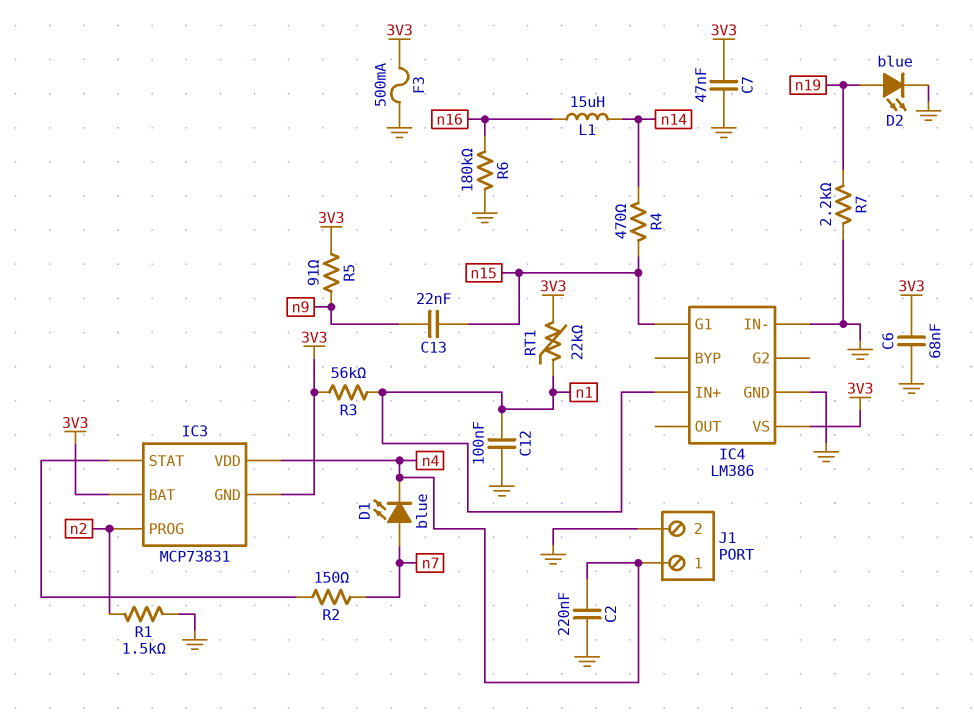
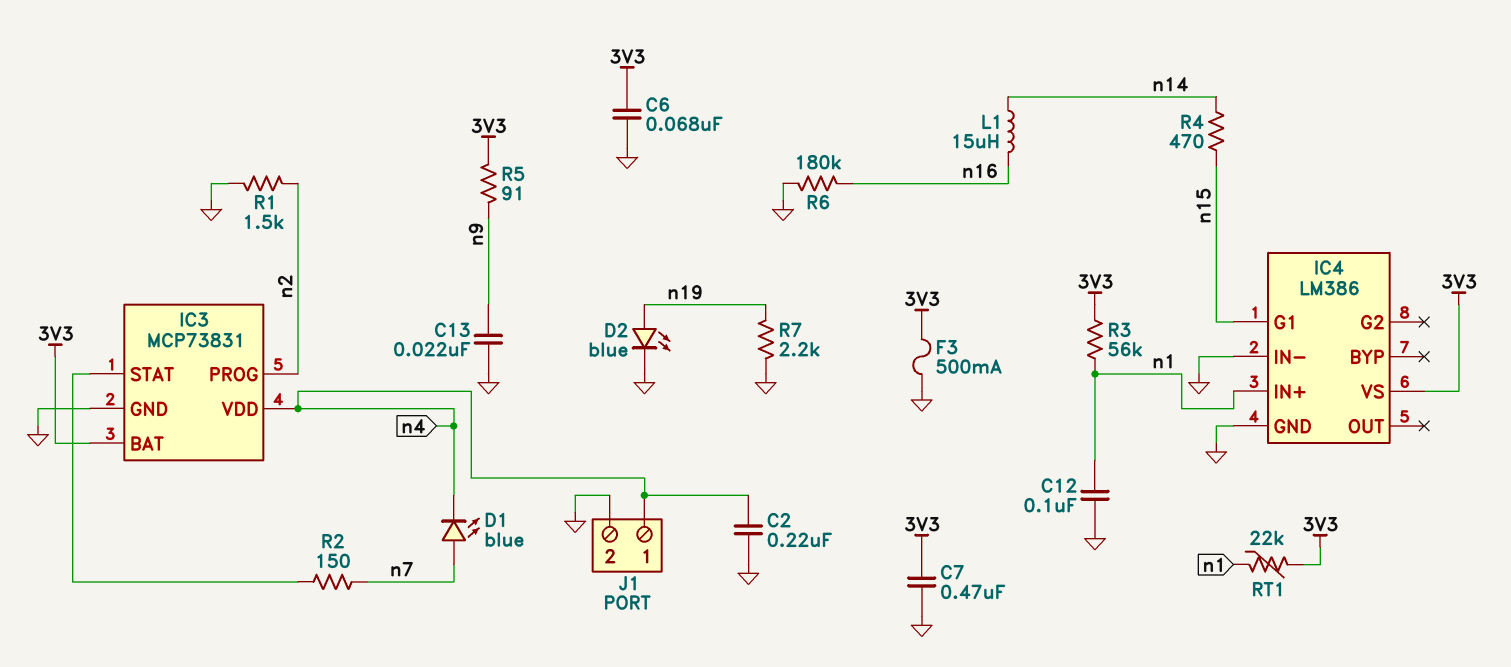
C7: 47nF (3V3, GND) -> 470nF (3V3, GND)
C13: 22nF (n9, n15) -> 22nF (GND, n9)
IC3 pin GND: 3V3 -> GND

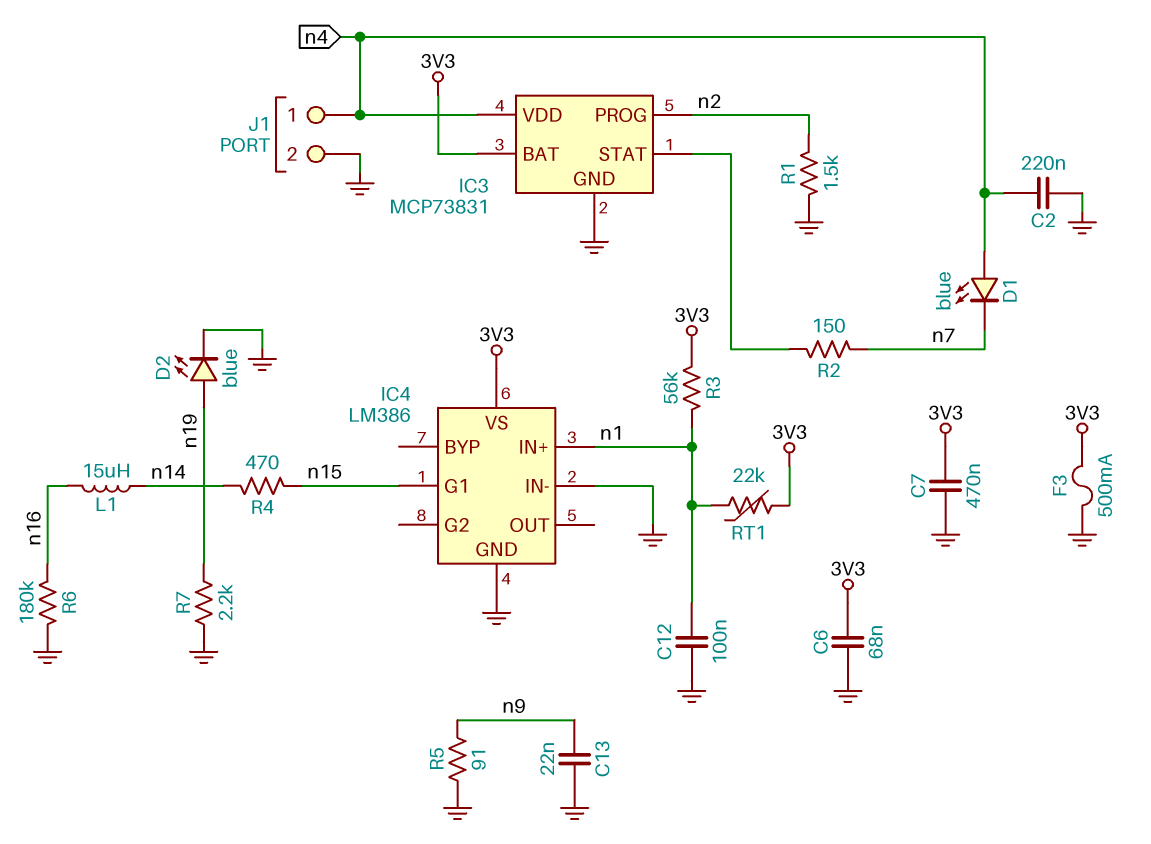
D1: LED blue (A n7, K n4) -> LED blue (A n4, K n7)
R5: 91 (3V3, n9) -> 91 (GND, n9)

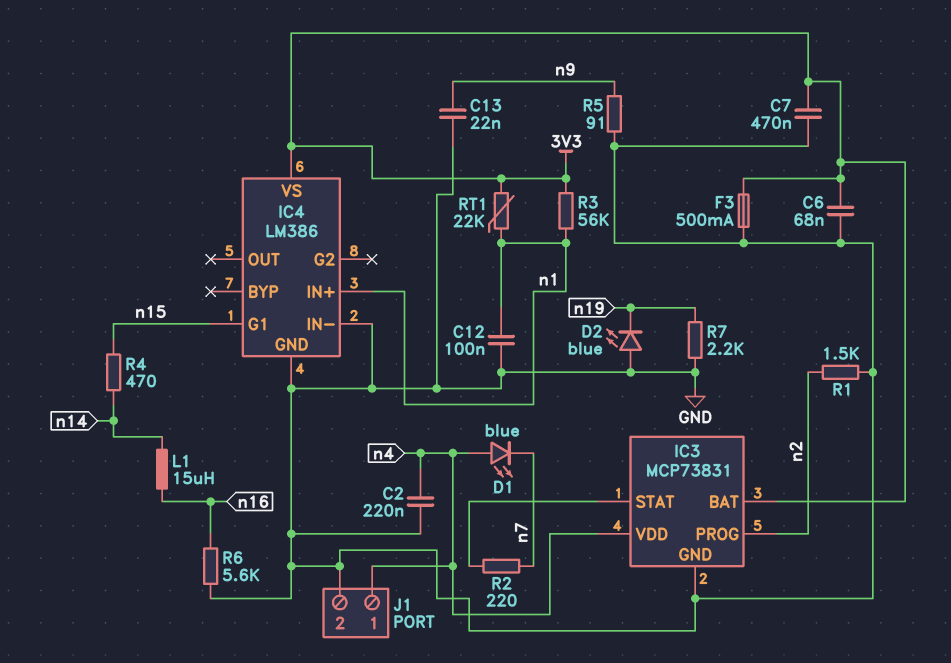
D2: LED blue (A n19, K GND) -> LED blue (A GND, K n19)
R2: 150 (IC3/STAT, n7) -> 220 (IC3/STAT, n7)
R6: 180k (GND, n16) -> 5.6k (GND, n16)

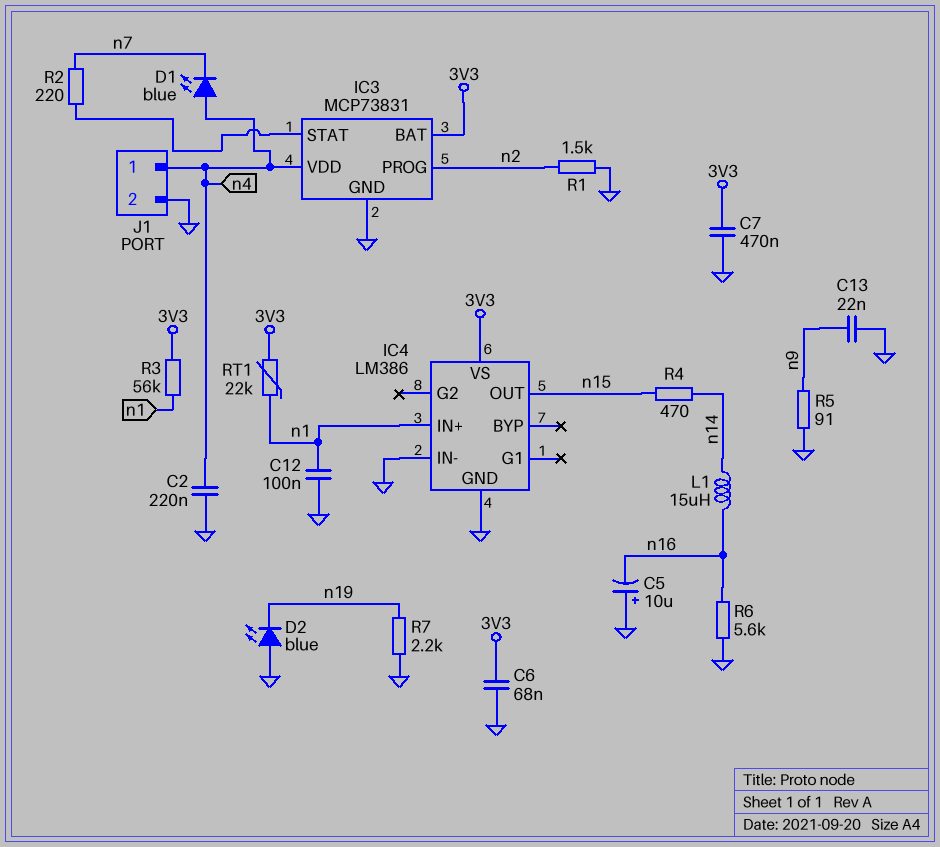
C5: none -> 10uF (plus GND, minus n16)
F3: 500mA (3V3, GND) -> none
IC4 pin G1: n15 -> none
IC4 pin OUT: none -> n15

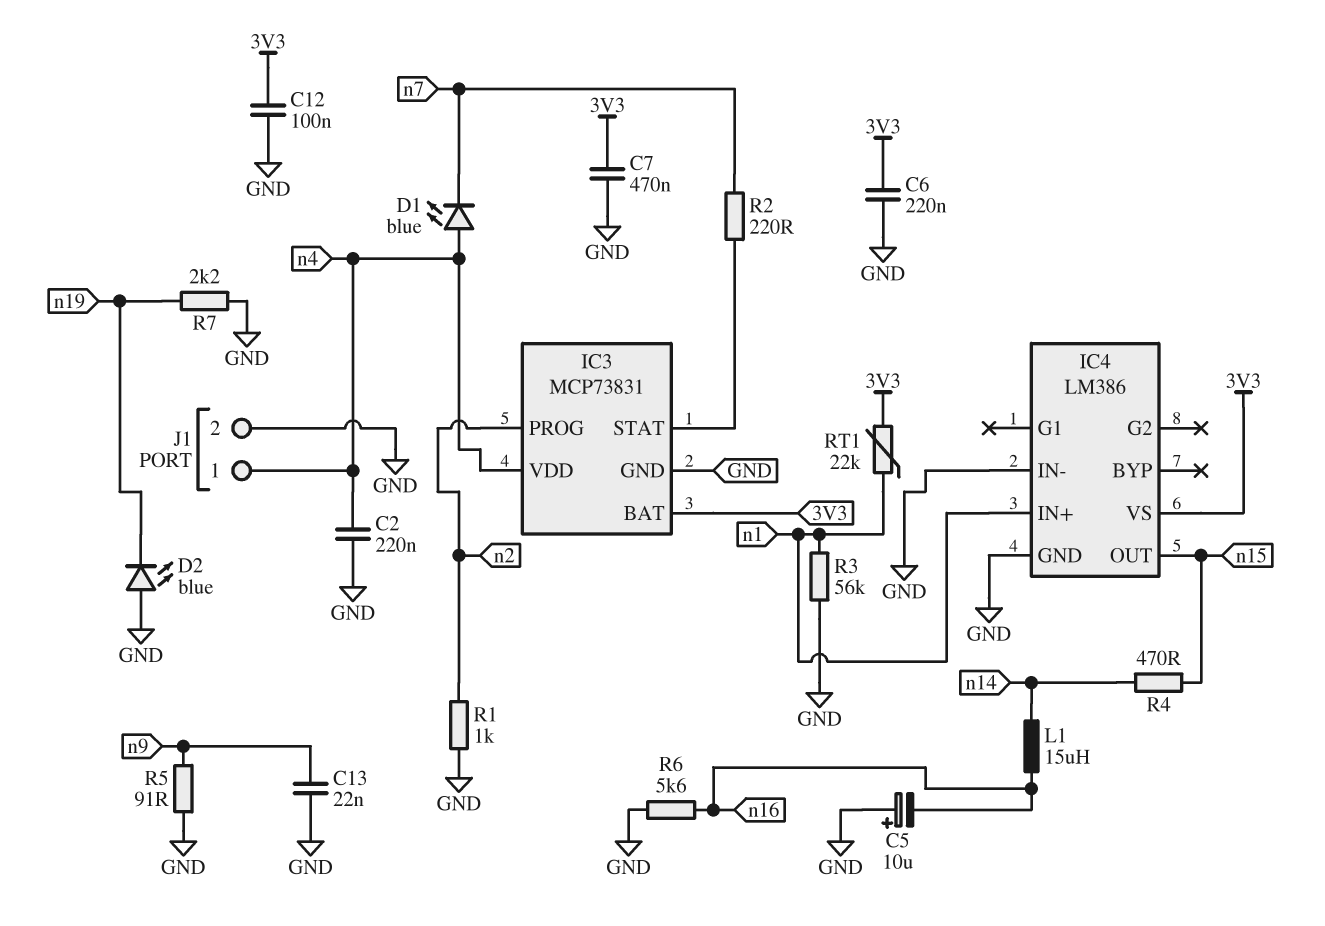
C6: 68nF (3V3, GND) -> 220nF (3V3, GND)
C12: 100nF (GND, n1) -> 100nF (3V3, GND)
R1: 1.5k (GND, n2) -> 1k (GND, n2)
R3: 56k (3V3, n1) -> 56k (GND, n1)

